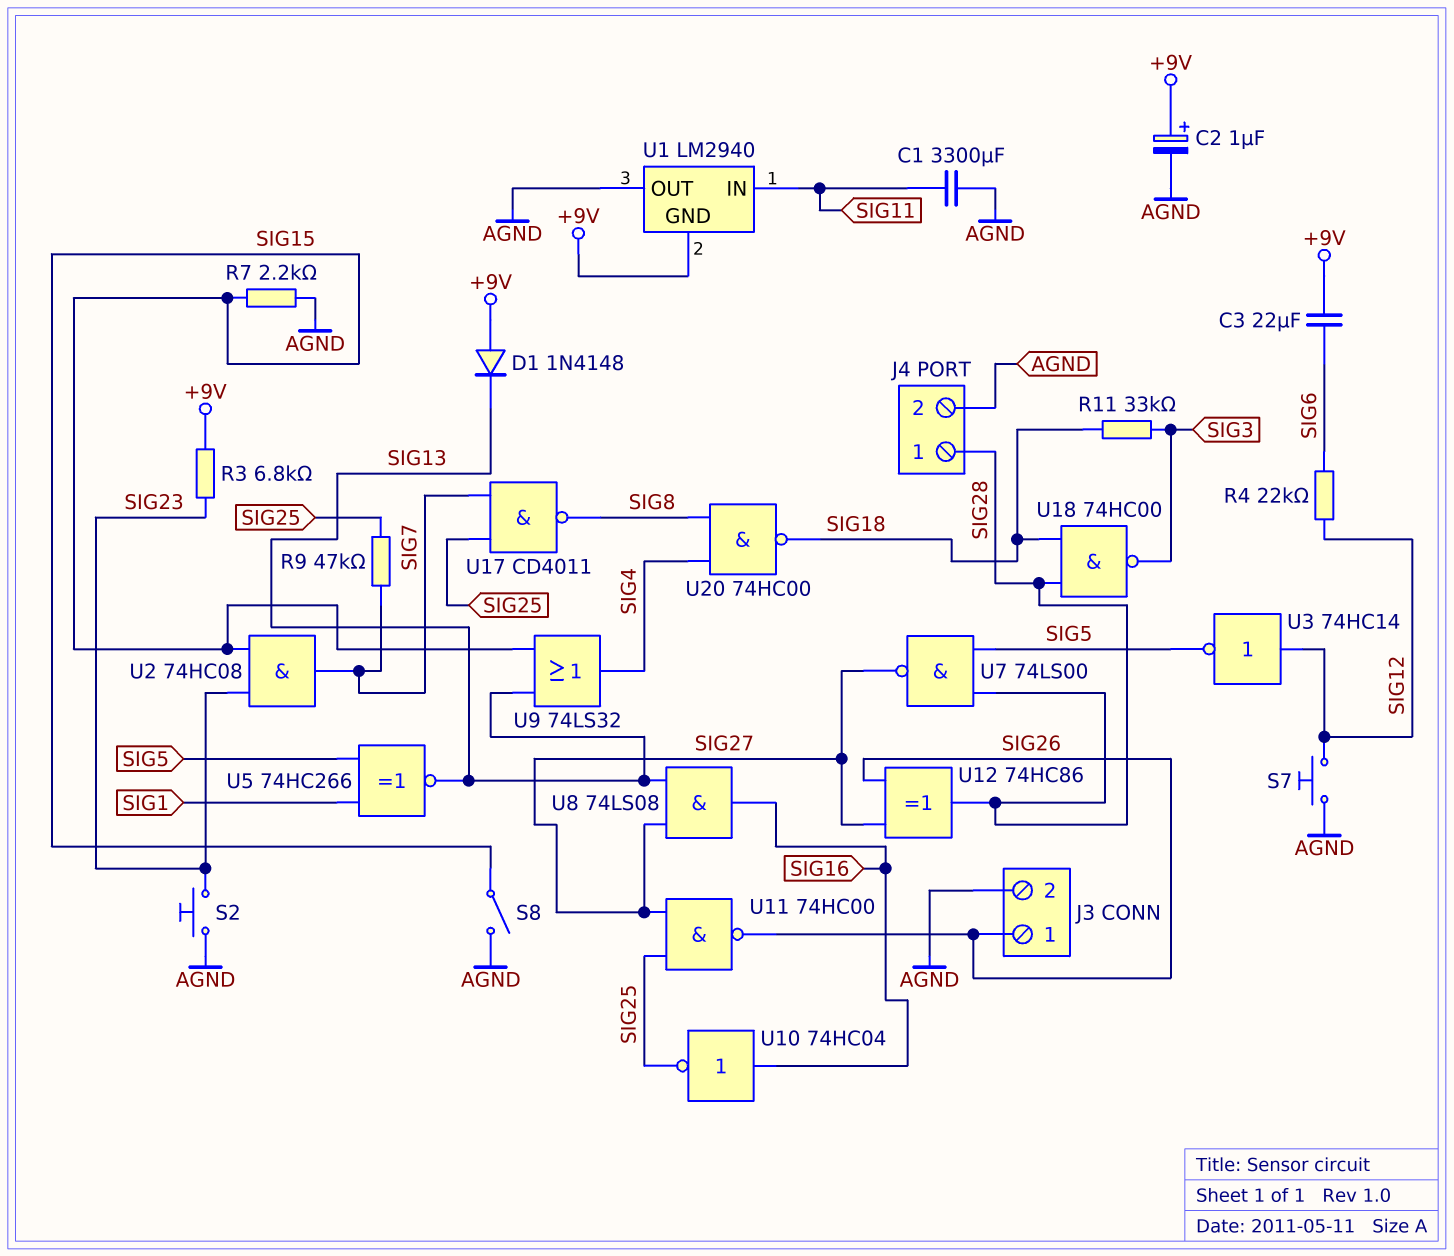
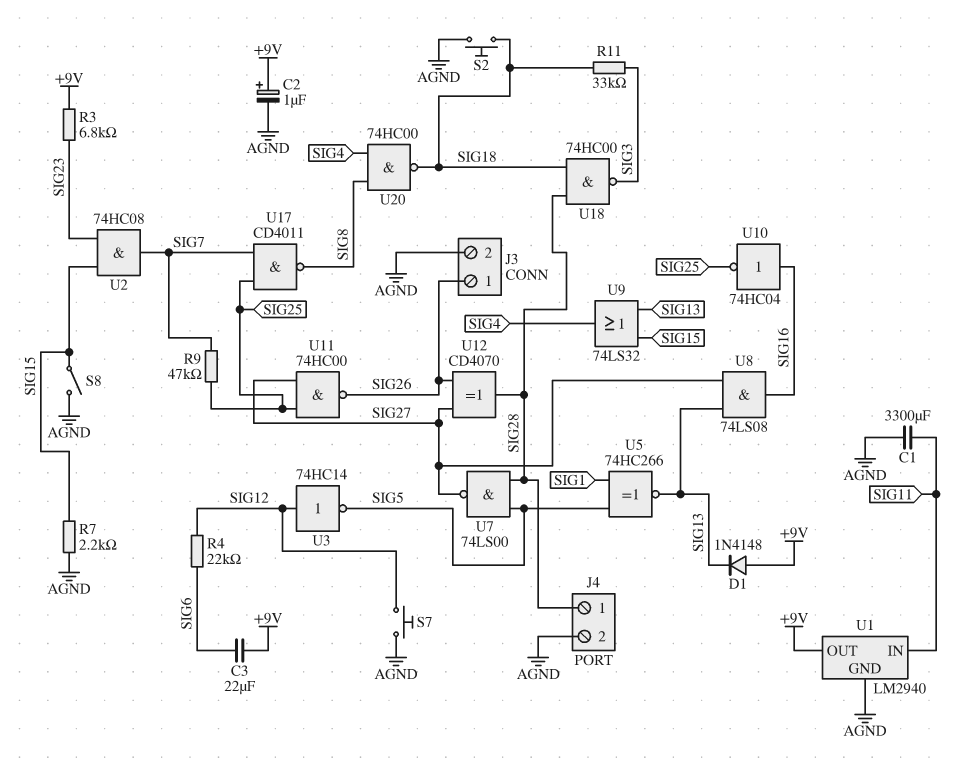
S2: button (AGND, SIG23) -> button (AGND, SIG18)
U1 pin GND: +9V -> AGND
U1 pin OUT: AGND -> +9V
U12: XOR 74HC86 (in SIG26, in SIG27, out SIG28) -> XOR CD4070 (in SIG26, in SIG27, out SIG28)

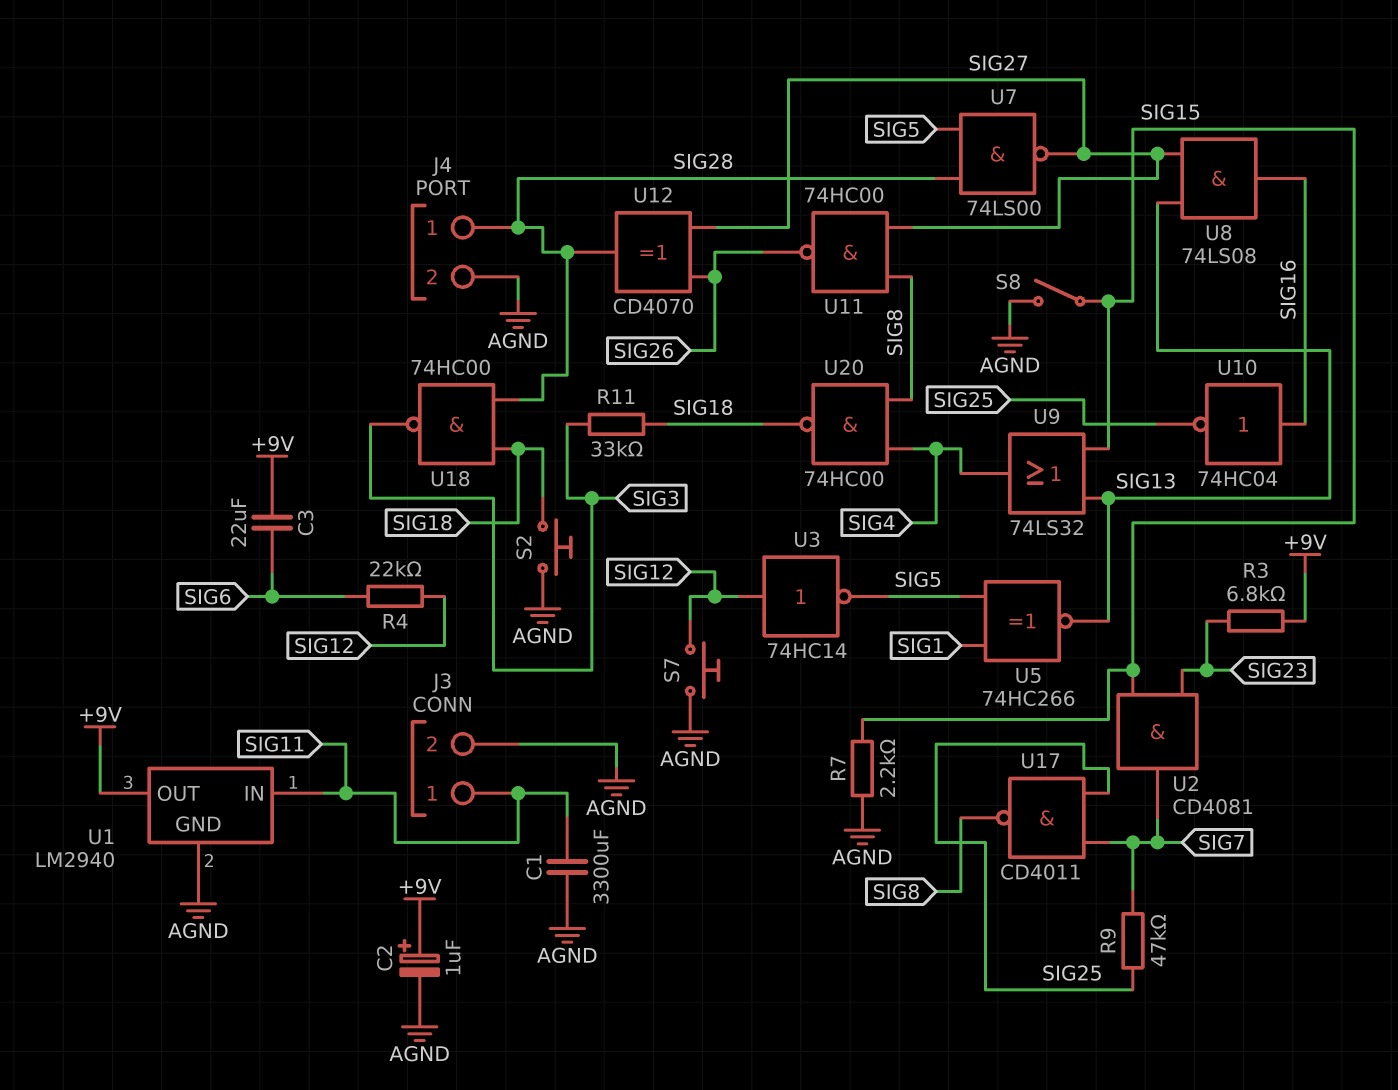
D1: diode 1N4148 (A +9V, K SIG13) -> none
J3 pin 1: SIG26 -> SIG11
U2: AND 74HC08 (in SIG15, in SIG23, out SIG7) -> AND CD4081 (in SIG15, in SIG23, out SIG7)
U11: NAND 74HC00 (in SIG25, in SIG27, out SIG26) -> NAND 74HC00 (in SIG8, in SIG27, out SIG26)

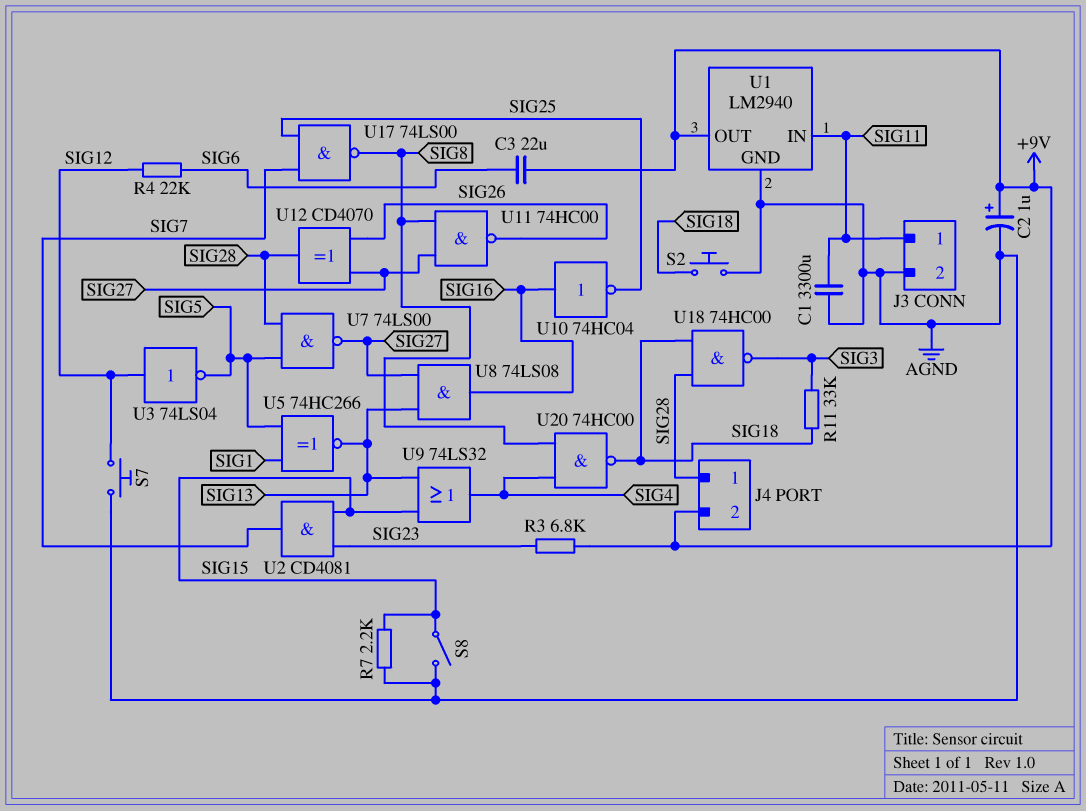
J4 pin 2: AGND -> +9V
R9: 47k (SIG7, SIG25) -> none
U3: NOT 74HC14 (in SIG12, out SIG5) -> NOT 74LS04 (in SIG12, out SIG5)
U17: NAND CD4011 (in SIG7, in SIG25, out SIG8) -> NAND 74LS00 (in SIG7, in SIG25, out SIG8)

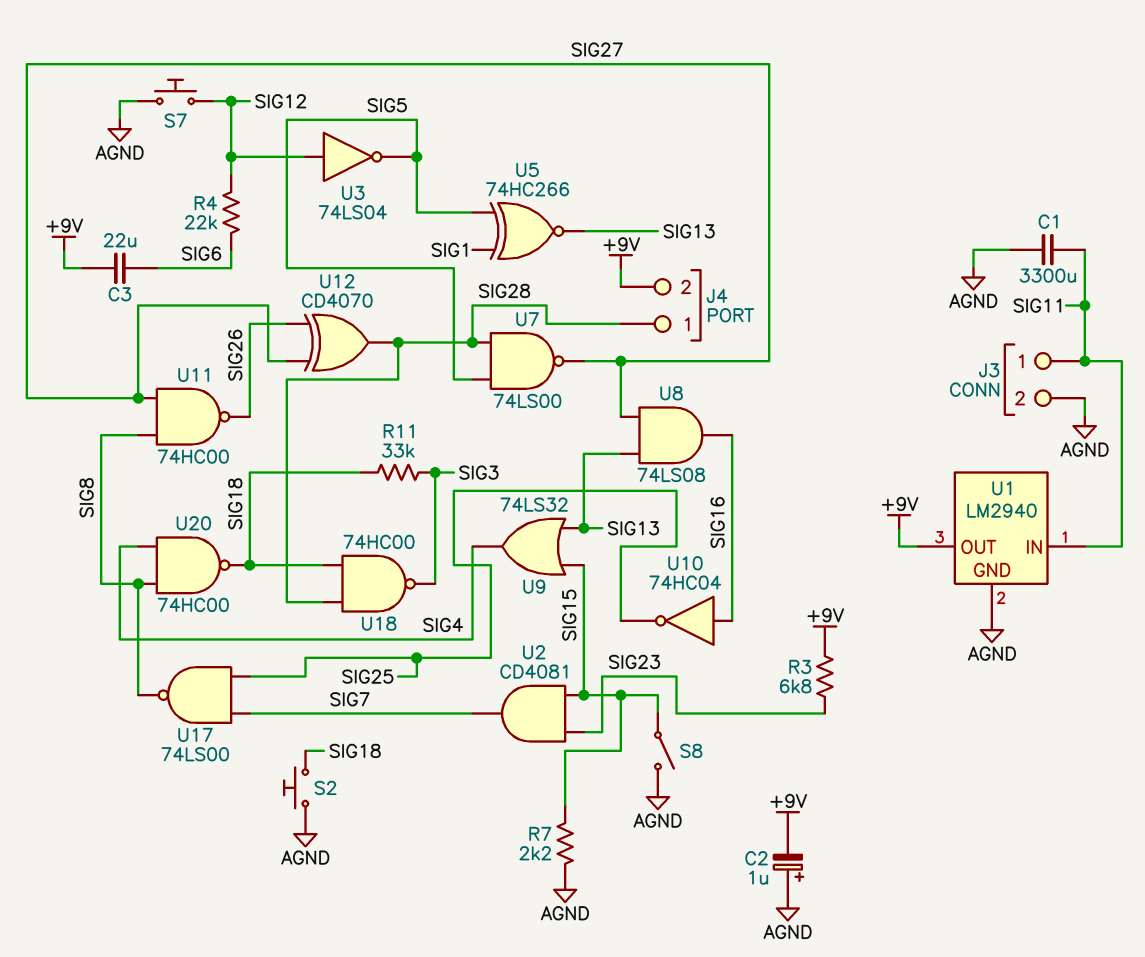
C2: 1uF (plus +9V, minus AGND) -> 1uF (plus AGND, minus +9V)

